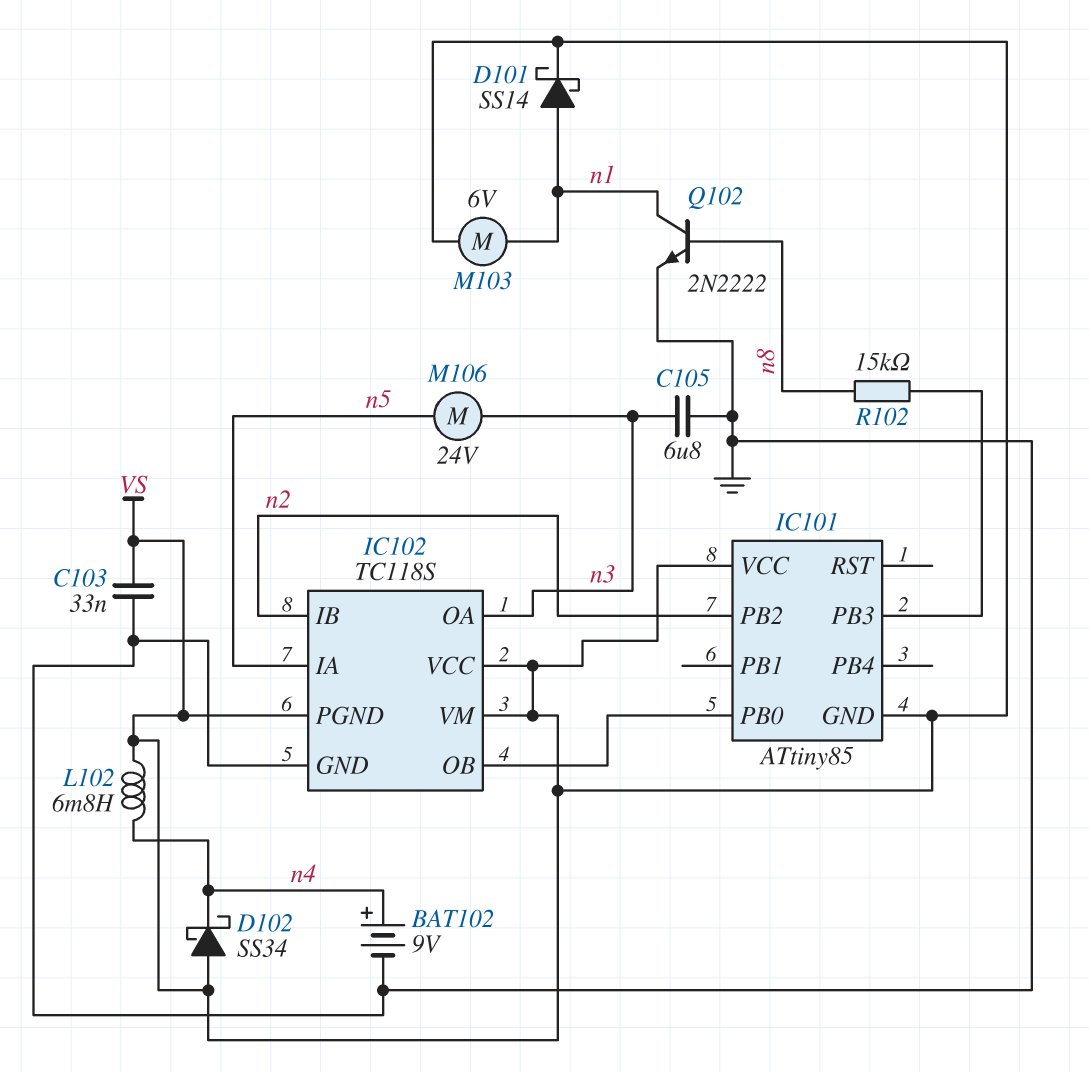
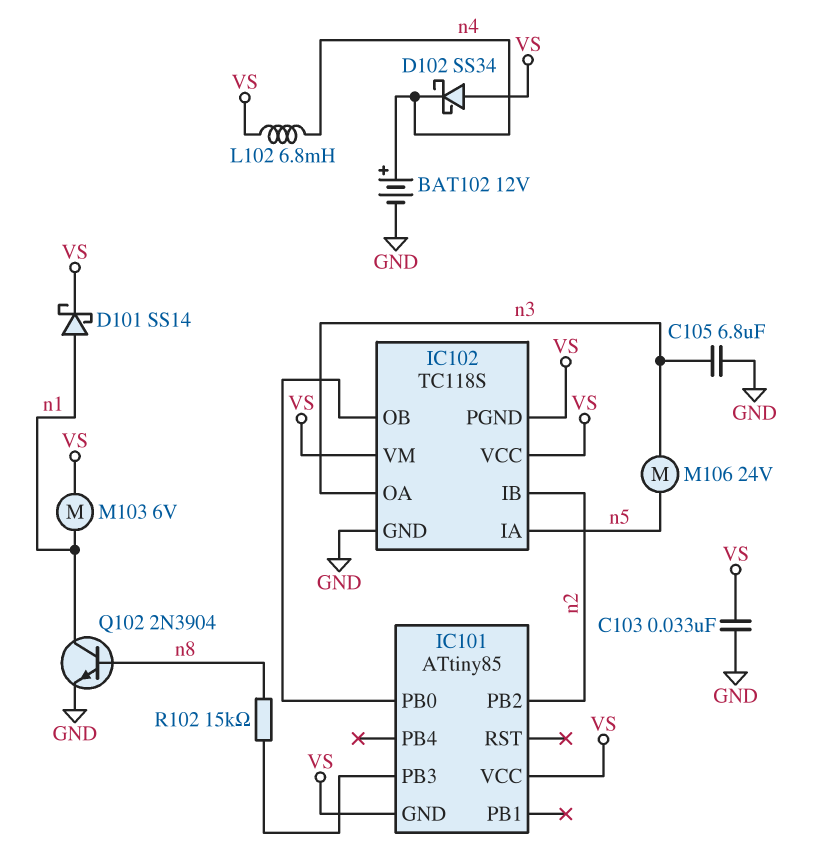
BAT102: 9V (plus n4, minus GND) -> 12V (plus n4, minus GND)
Q102: NPN 2N2222 (B n8, C n1, E GND) -> NPN 2N3904 (B n8, C n1, E GND)

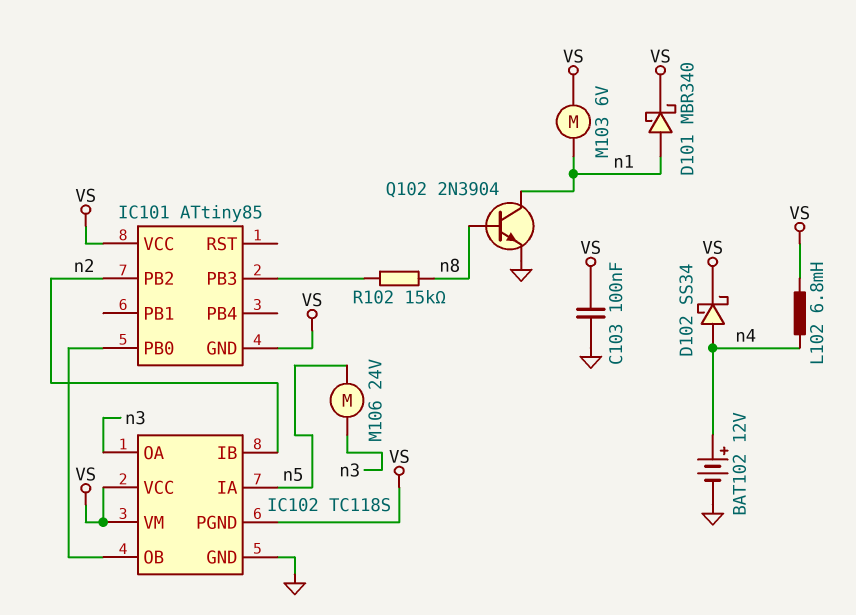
C103: 33nF (GND, VS) -> 100nF (GND, VS)
C105: 6.8uF (GND, n3) -> none
D101: schottky SS14 (A n1, K VS) -> schottky MBR340 (A n1, K VS)
D102: schottky SS34 (A VS, K n4) -> schottky SS34 (A n4, K VS)

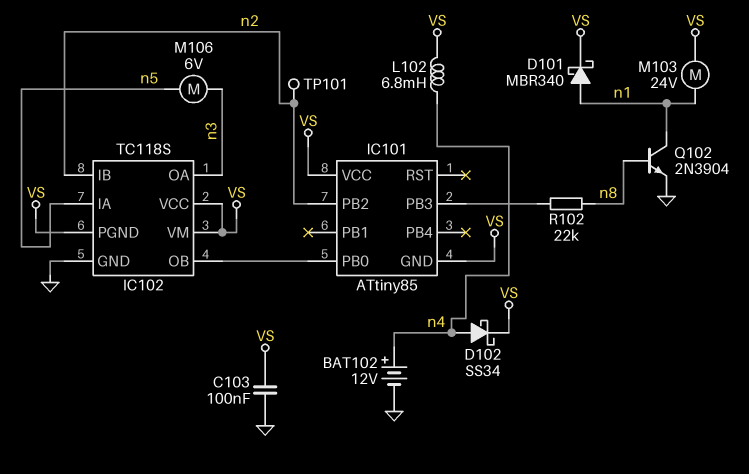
M103: motor 6V (VS, n1) -> motor 24V (VS, n1)
M106: motor 24V (n3, n5) -> motor 6V (n3, n5)
R102: 15k (IC101/PB3, n8) -> 22k (IC101/PB3, n8)
TP101: none -> test point (n2)

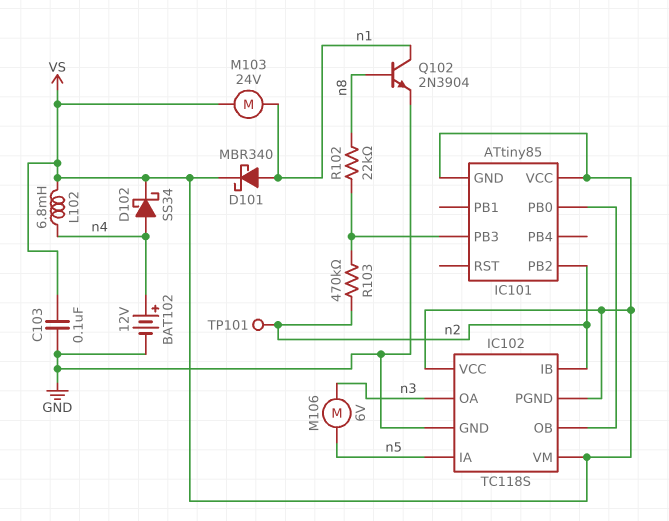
R103: none -> 470k (IC101/PB3, n2)

